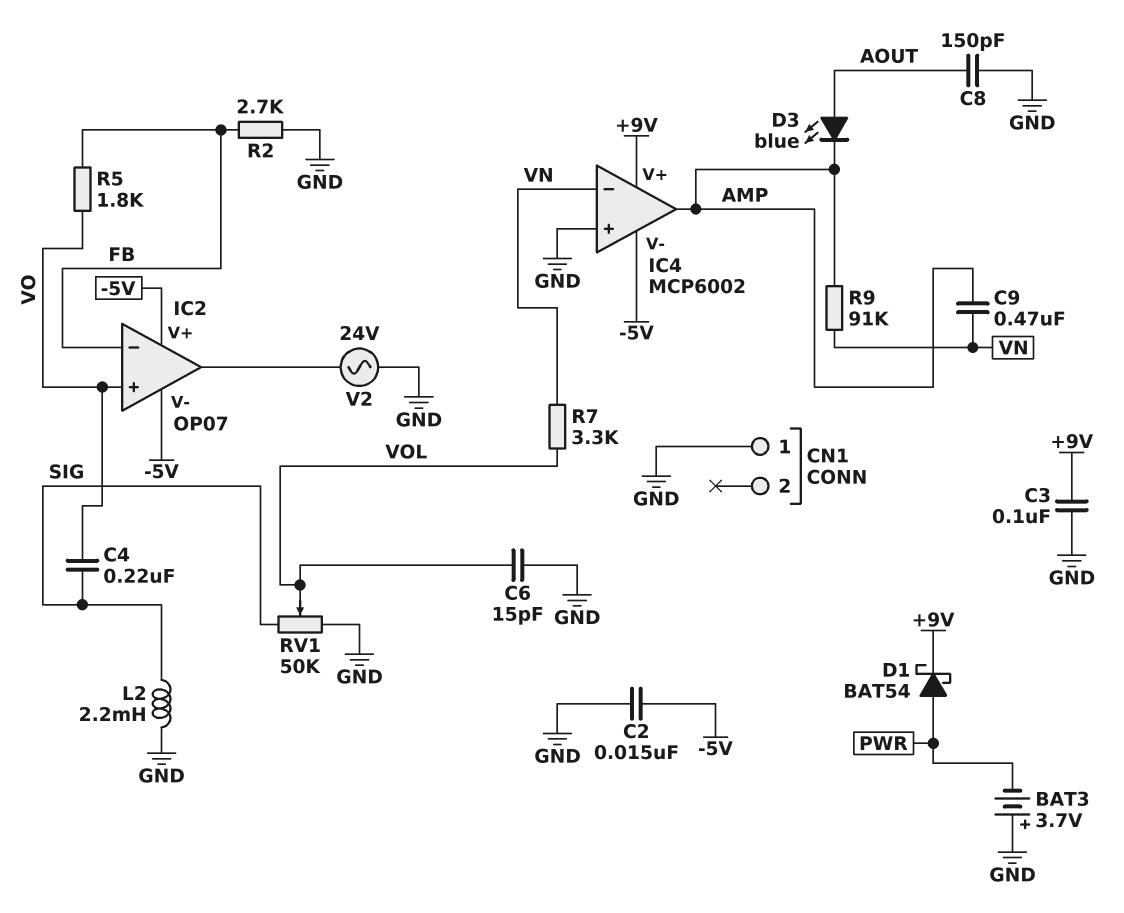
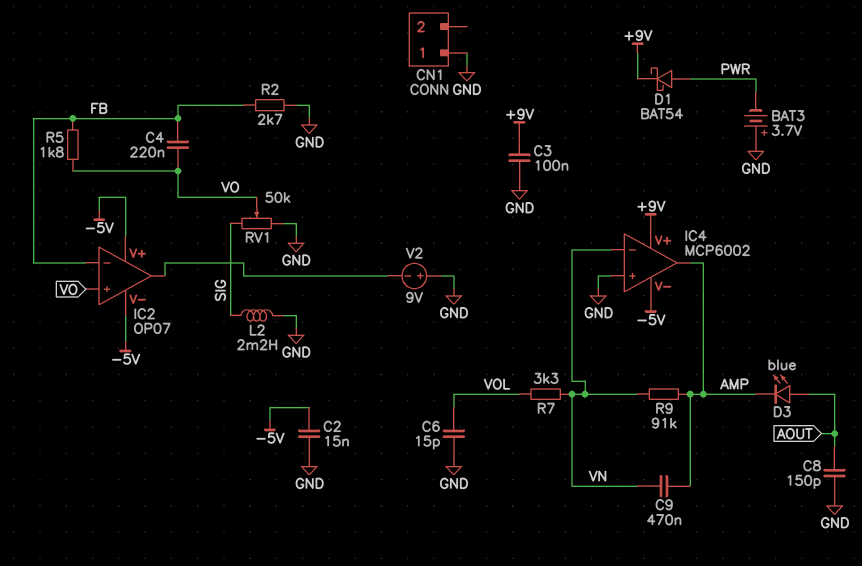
C4: 220nF (SIG, VO) -> 220nF (FB, VO)
RV1: 50k (GND, SIG, wiper VOL) -> 50k (GND, SIG, wiper VO)
V2: AC 24V (GND, IC2/out) -> 9V (plus GND, minus IC2/out)

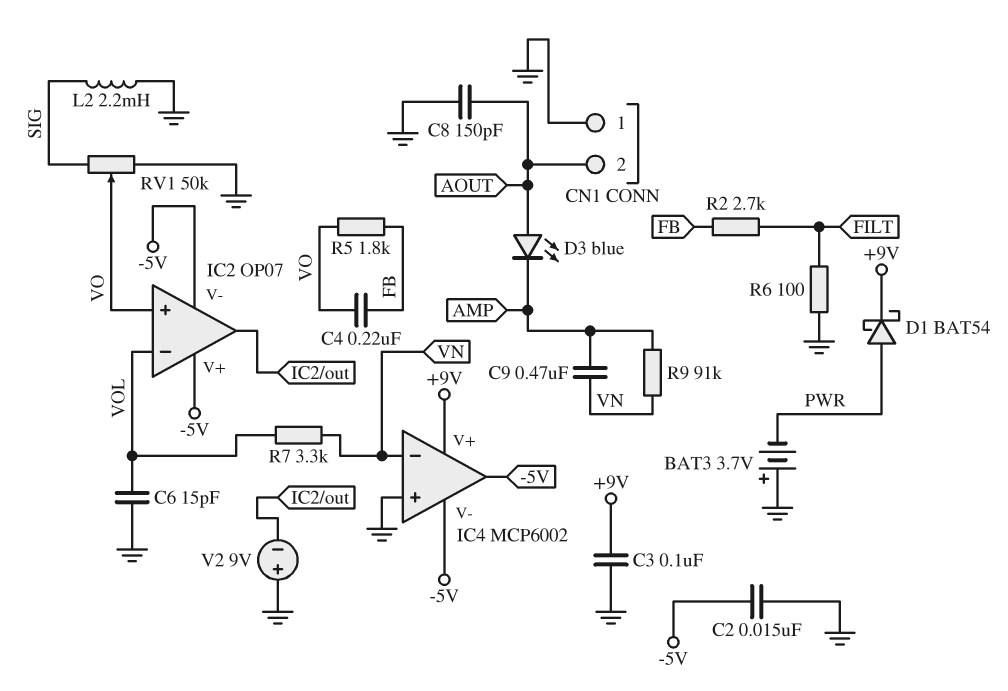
CN1 pin 2: none -> AOUT
IC2 pin in-: FB -> VOL
IC4 pin out: AMP -> -5V
R2: 2.7k (FB, GND) -> 2.7k (FB, FILT)
R6: none -> 100 (FILT, GND)

